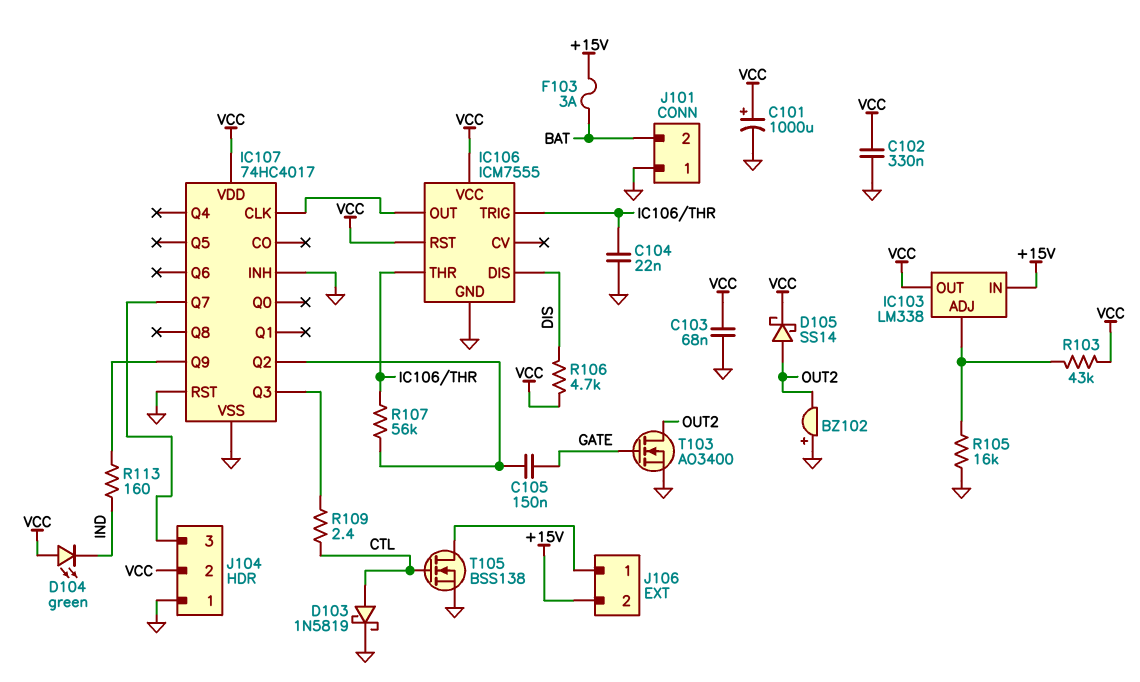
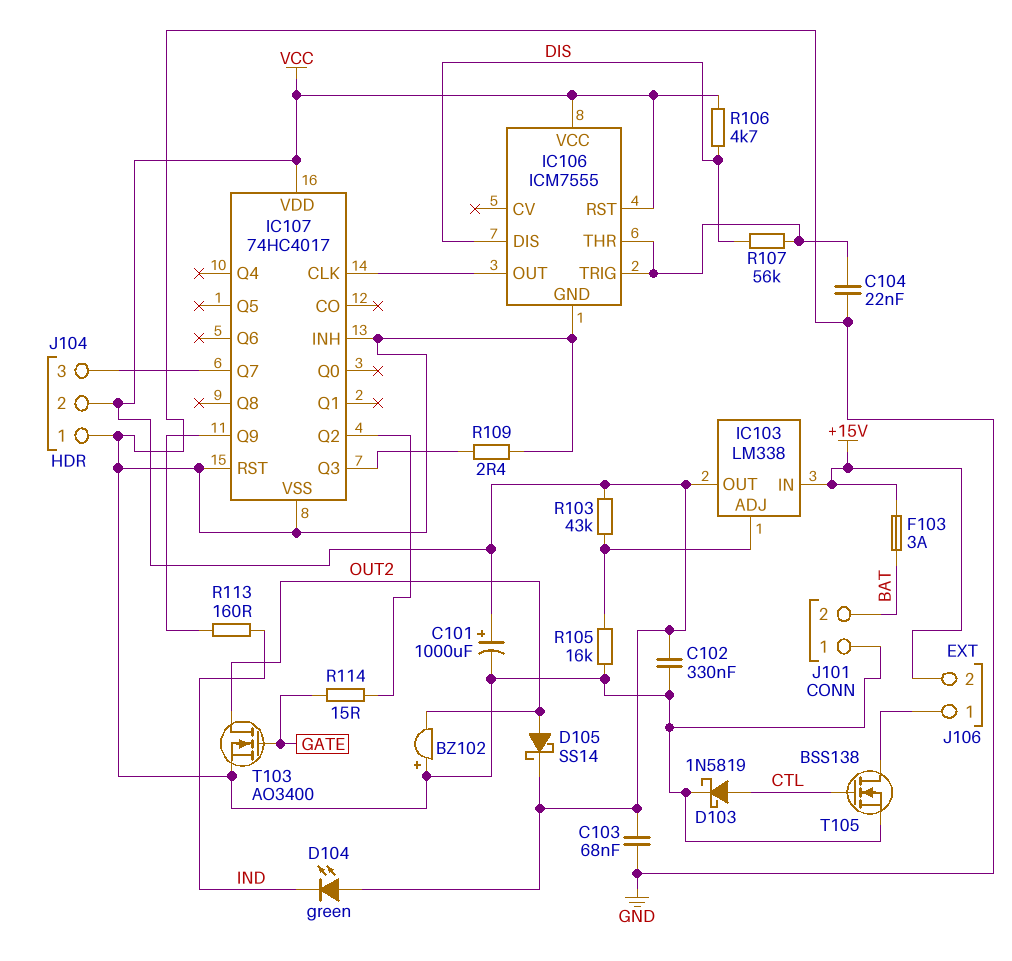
C105: 150nF (GATE, IC107/Q2) -> none
R107: 56k (IC106/THR, IC107/Q2) -> 56k (DIS, IC106/THR)
R109: 2.4 (CTL, IC107/Q3) -> 2.4 (GND, IC107/Q3)
R114: none -> 15 (GATE, IC107/Q2)

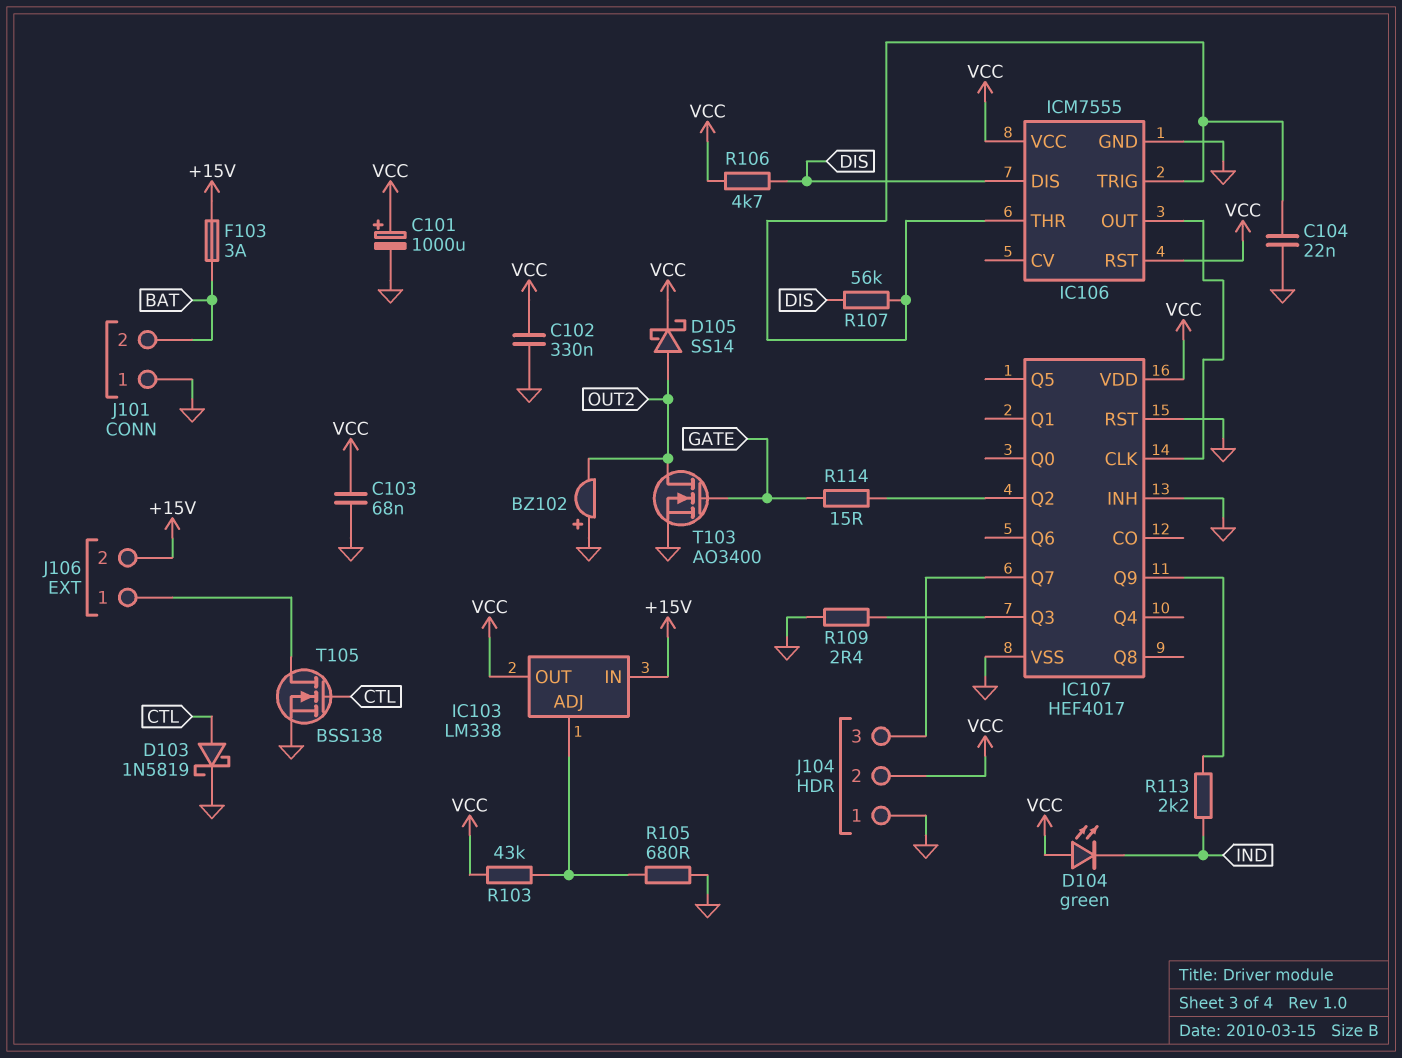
IC107: 74HC4017 -> HEF4017
R105: 16k (GND, IC103/ADJ) -> 680 (GND, IC103/ADJ)
R113: 160 (IC107/Q9, IND) -> 2.2k (IC107/Q9, IND)

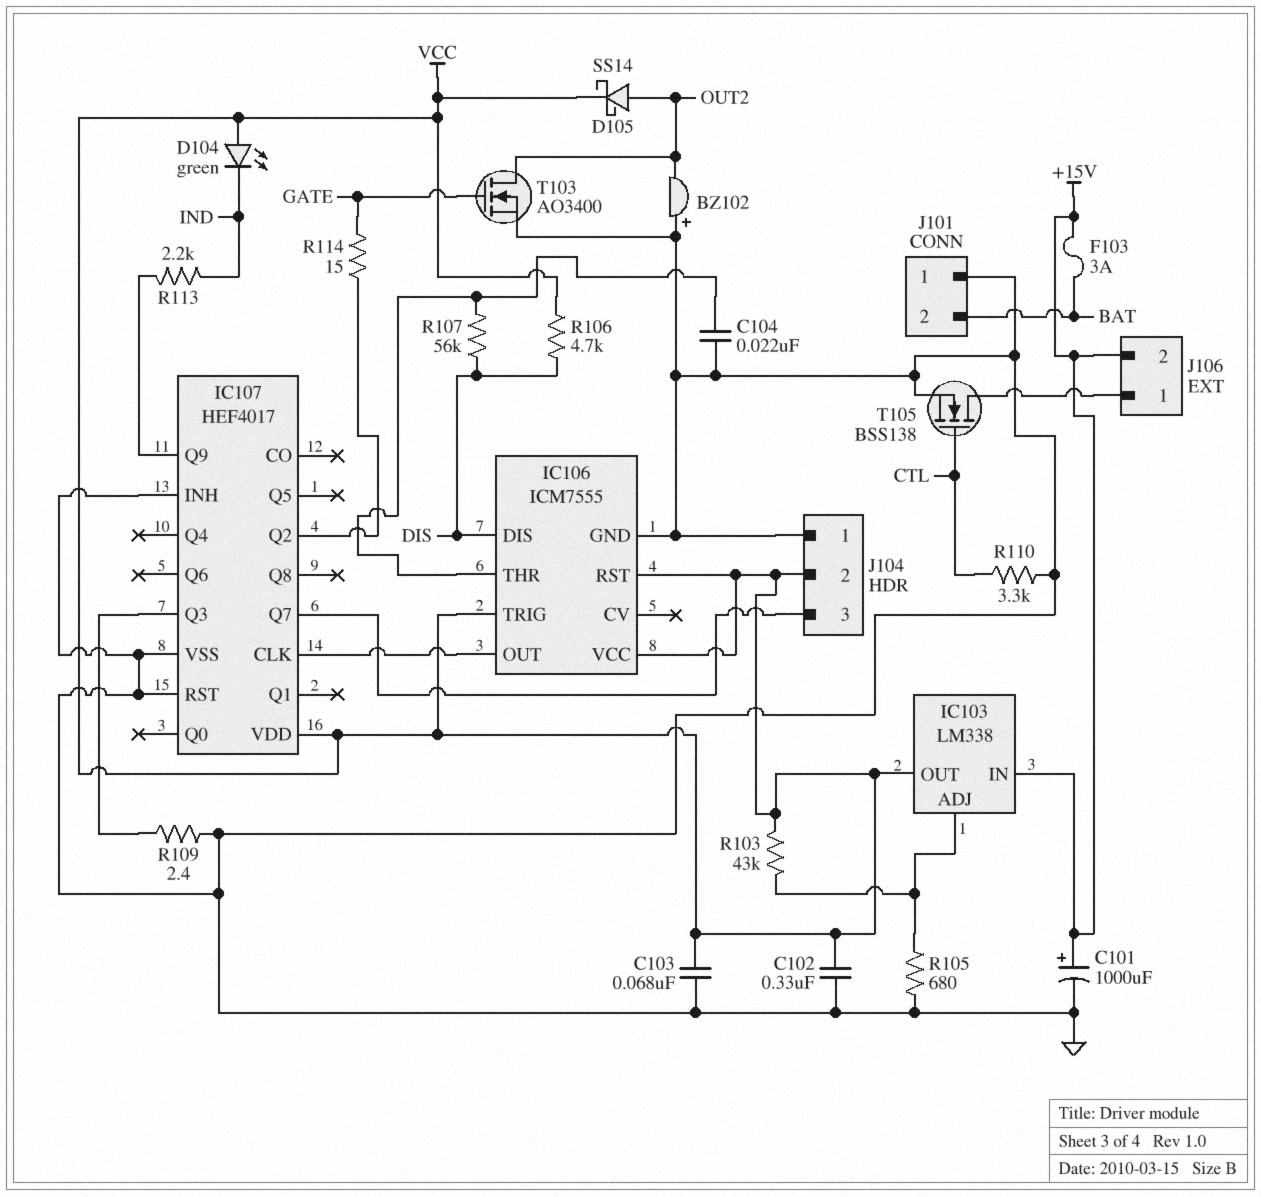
C101: 1000uF (plus VCC, minus GND) -> 1000uF (plus +15V, minus GND)
D103: schottky 1N5819 (A CTL, K GND) -> none
IC106 pin TRIG: IC106/THR -> VCC
R110: none -> 3.3k (CTL, GND)

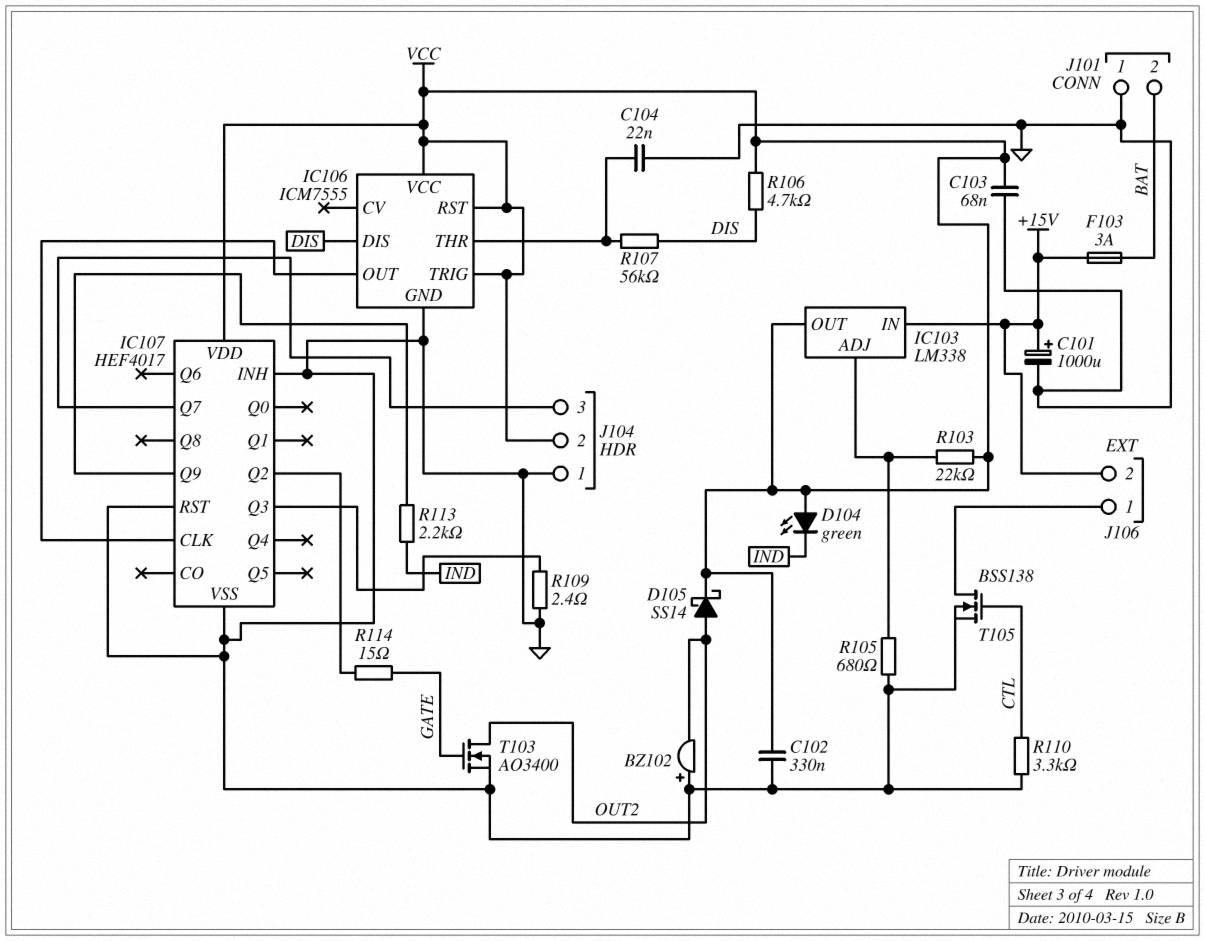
R103: 43k (IC103/ADJ, VCC) -> 22k (IC103/ADJ, VCC)

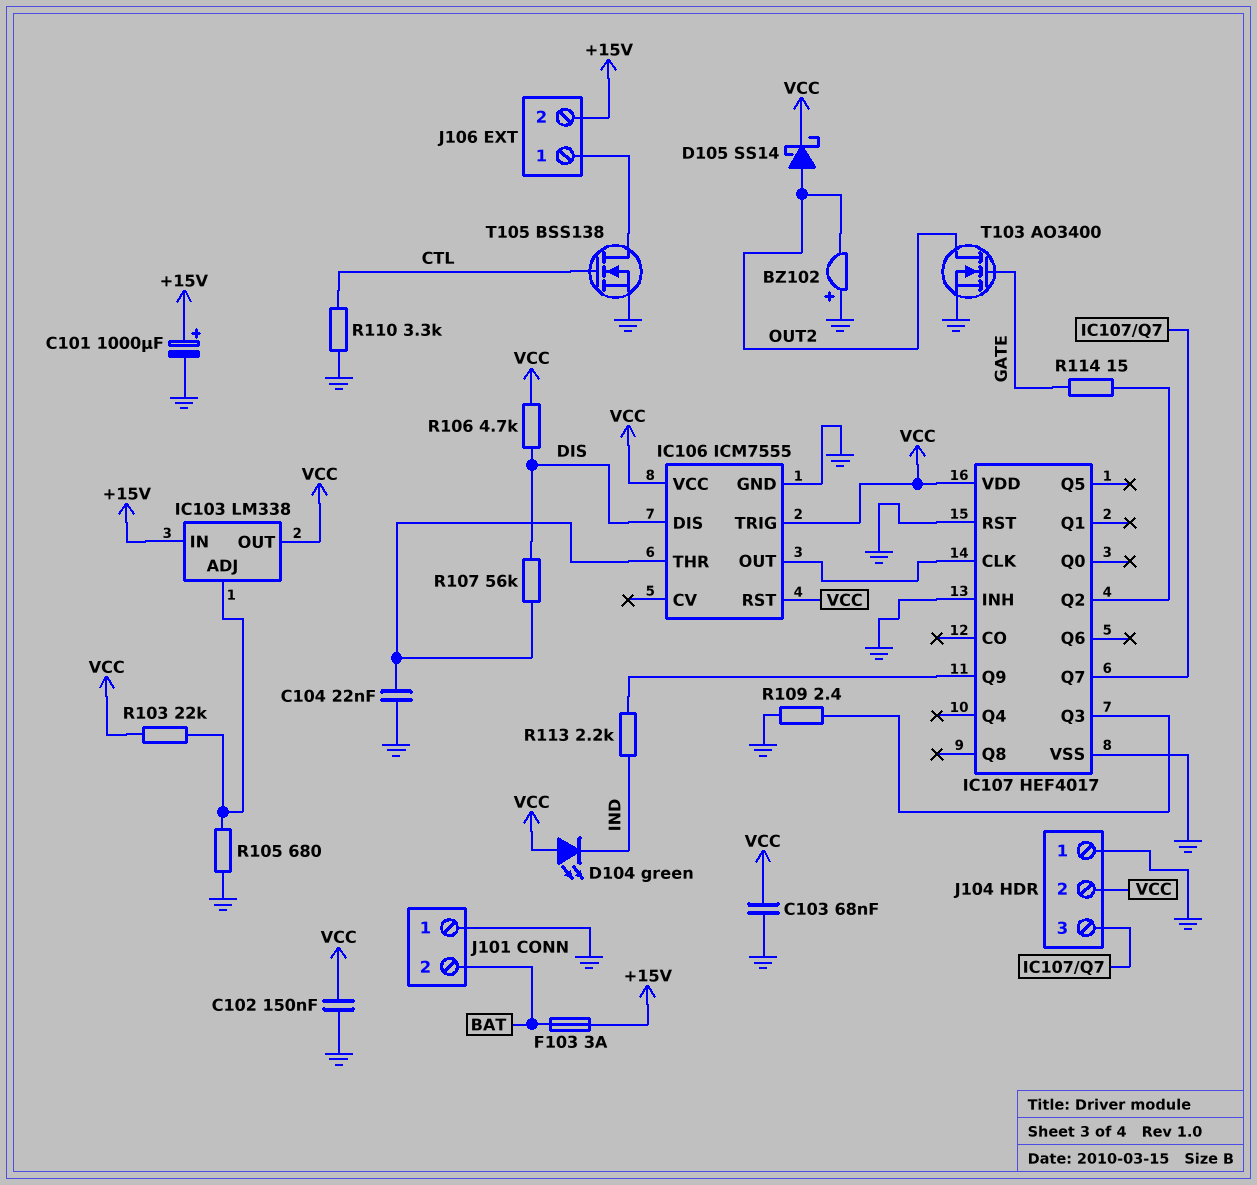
C102: 330nF (GND, VCC) -> 150nF (GND, VCC)

